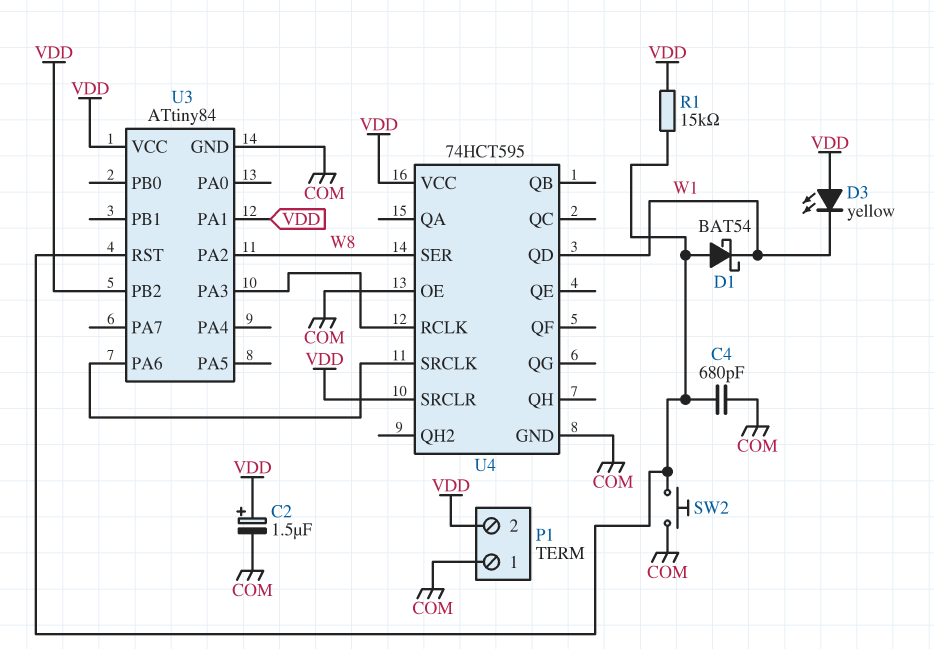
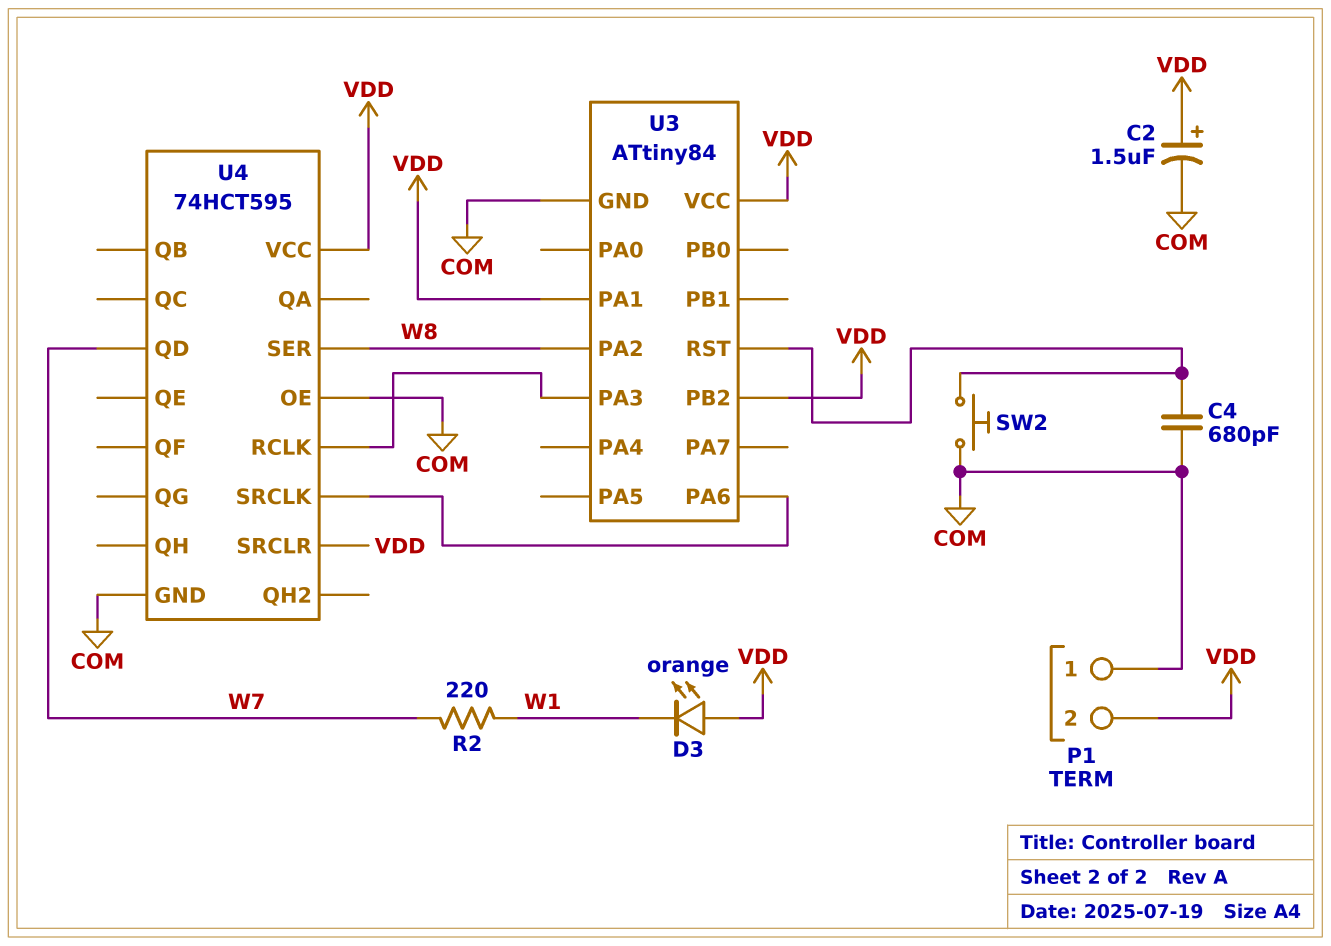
D1: schottky BAT54 (A U3/RST, K W1) -> none
D3: LED yellow (A VDD, K W1) -> LED orange (A VDD, K W1)
R1: 15k (U3/RST, VDD) -> none
R2: none -> 220 (W1, W7)
U4 pin QD: W1 -> W7

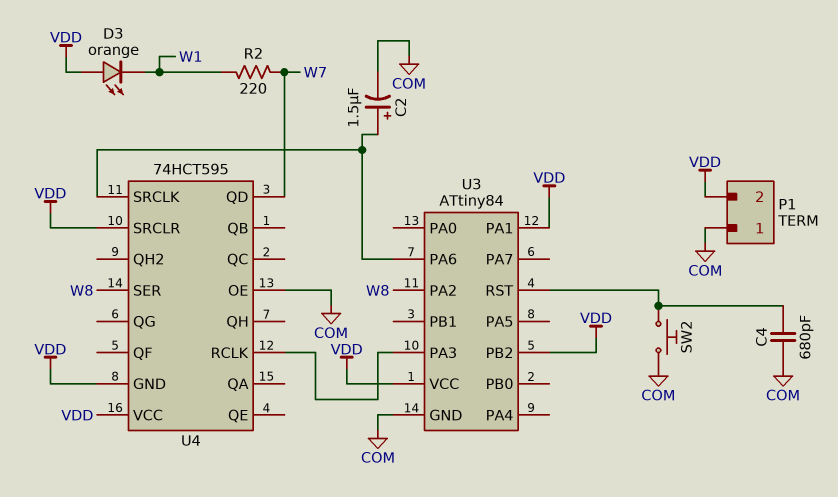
C2: 1.5uF (plus VDD, minus COM) -> 1.5uF (plus U3/PA6, minus COM)
U4 pin GND: COM -> VDD

